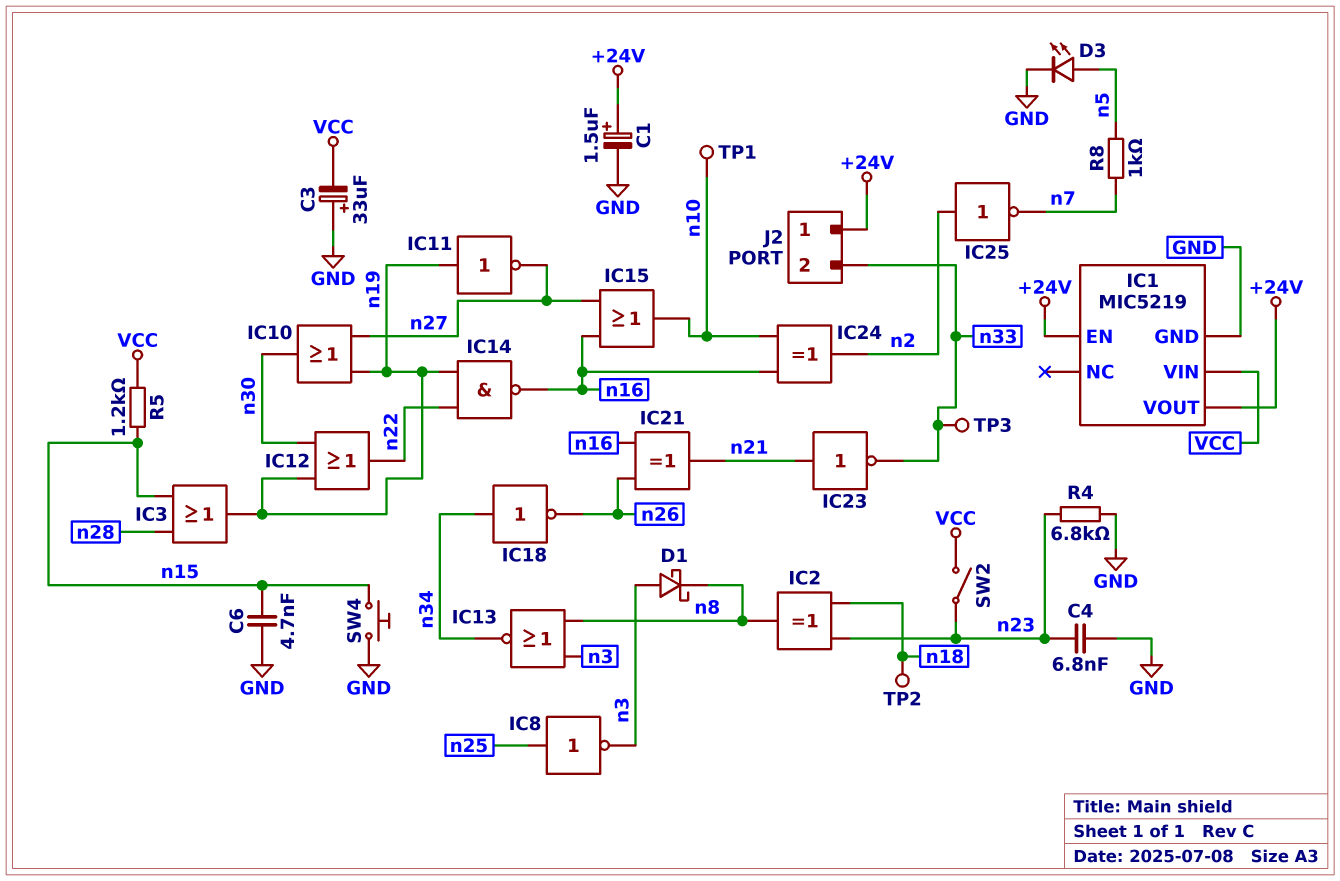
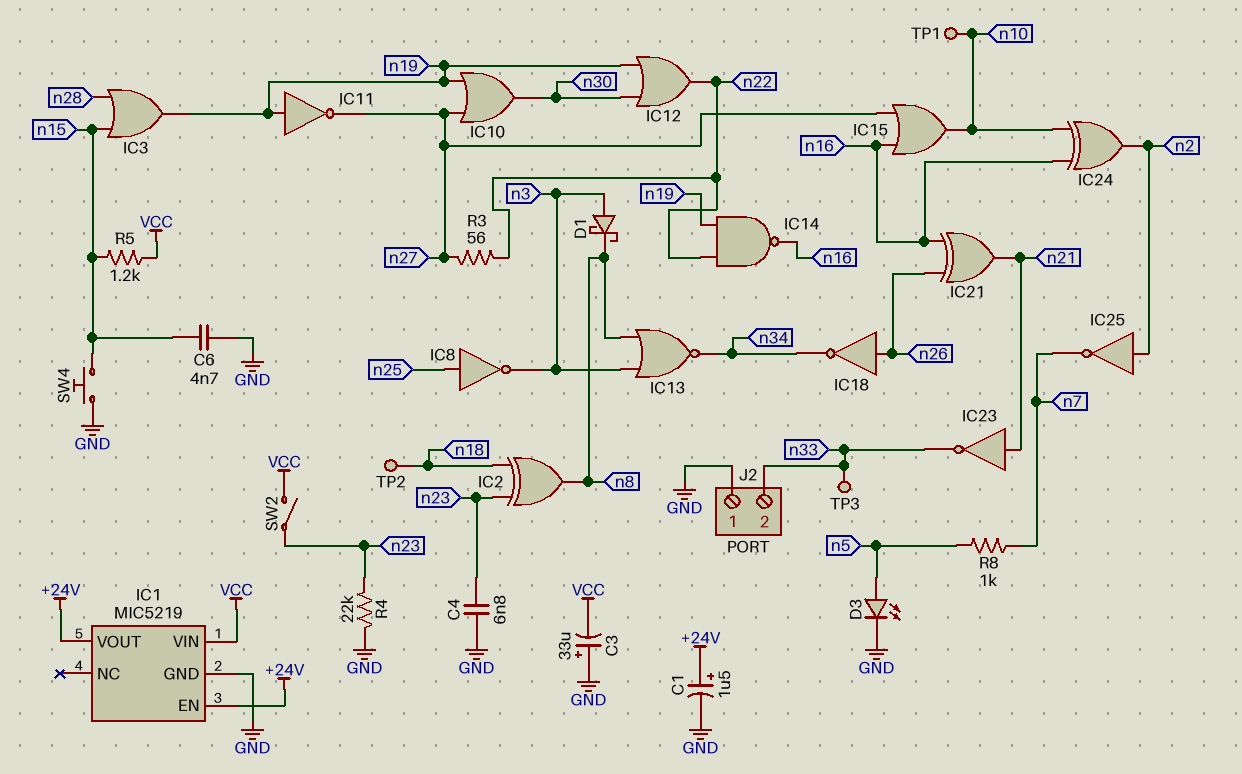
IC18: NOT (in n34, out n26) -> NOT (in n26, out n34)
J2 pin 1: +24V -> GND
R3: none -> 56 (n22, n27)
R4: 6.8k (GND, n23) -> 22k (GND, n23)

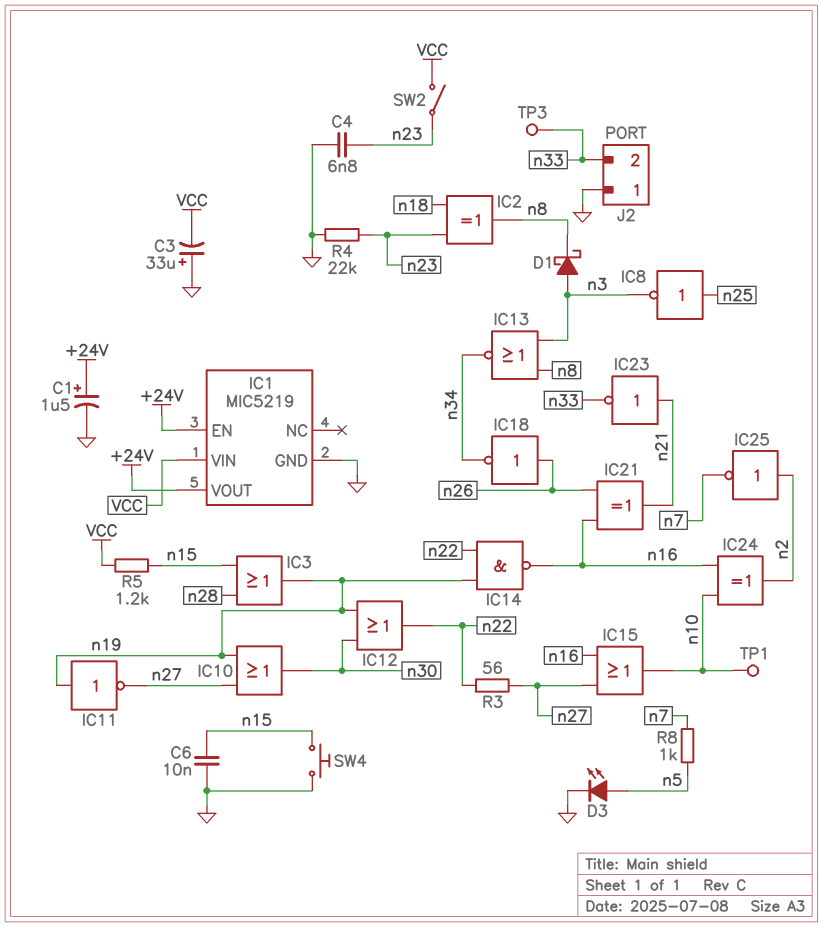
C6: 4.7nF (GND, n15) -> 10nF (GND, n15)
TP2: test point (n18) -> none

